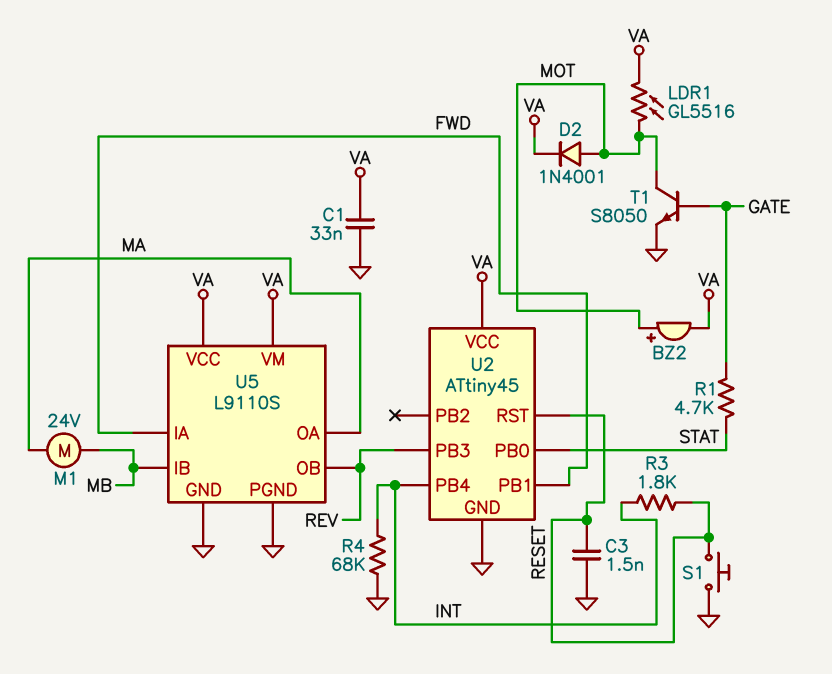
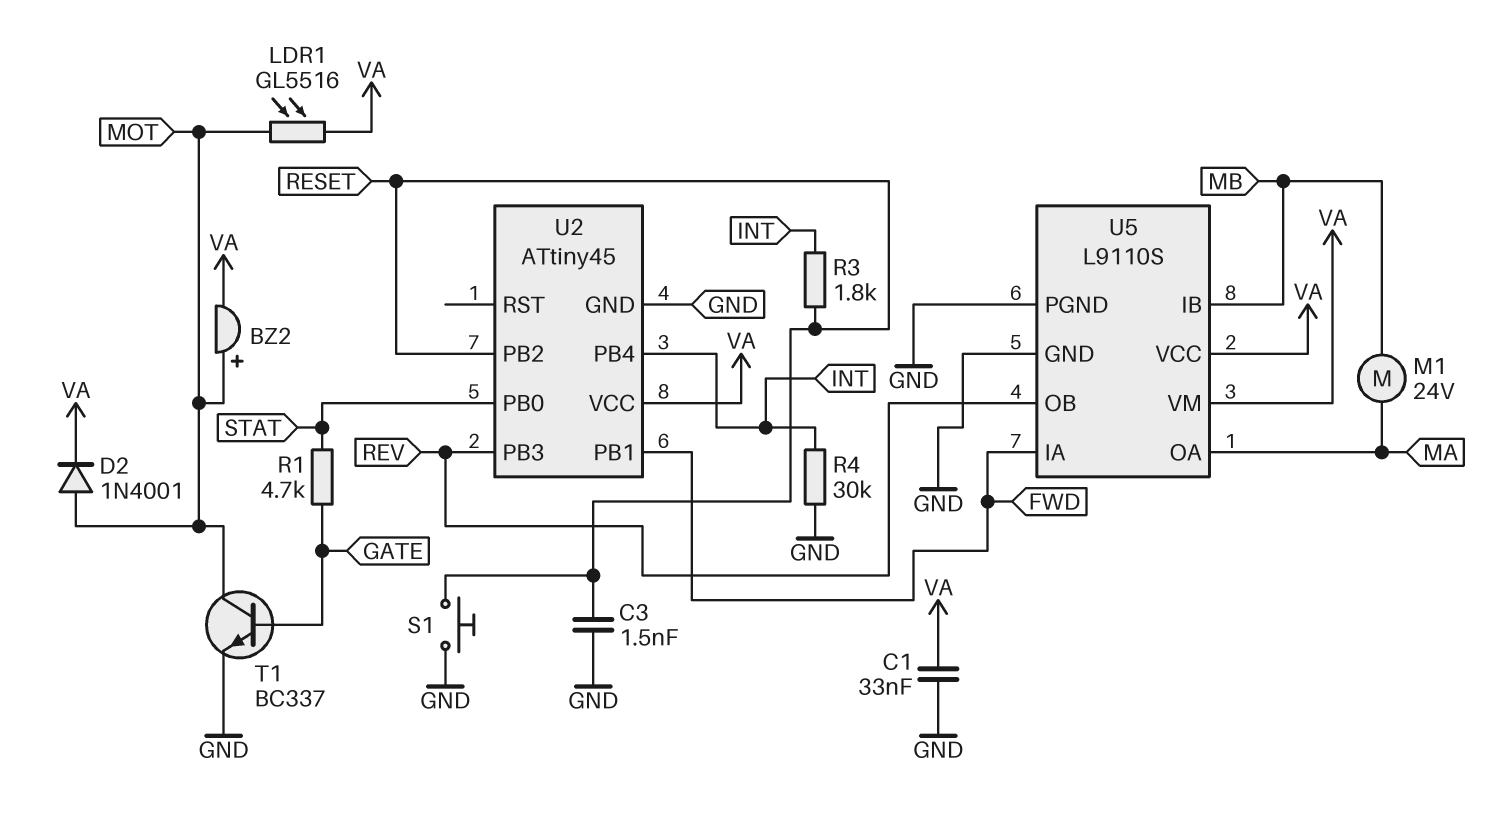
R4: 68k (GND, INT) -> 30k (GND, INT)
T1: NPN S8050 (B GATE, C MOT, E GND) -> NPN BC337 (B GATE, C MOT, E GND)
U2 pin PB2: none -> RESET
U2 pin RST: RESET -> none

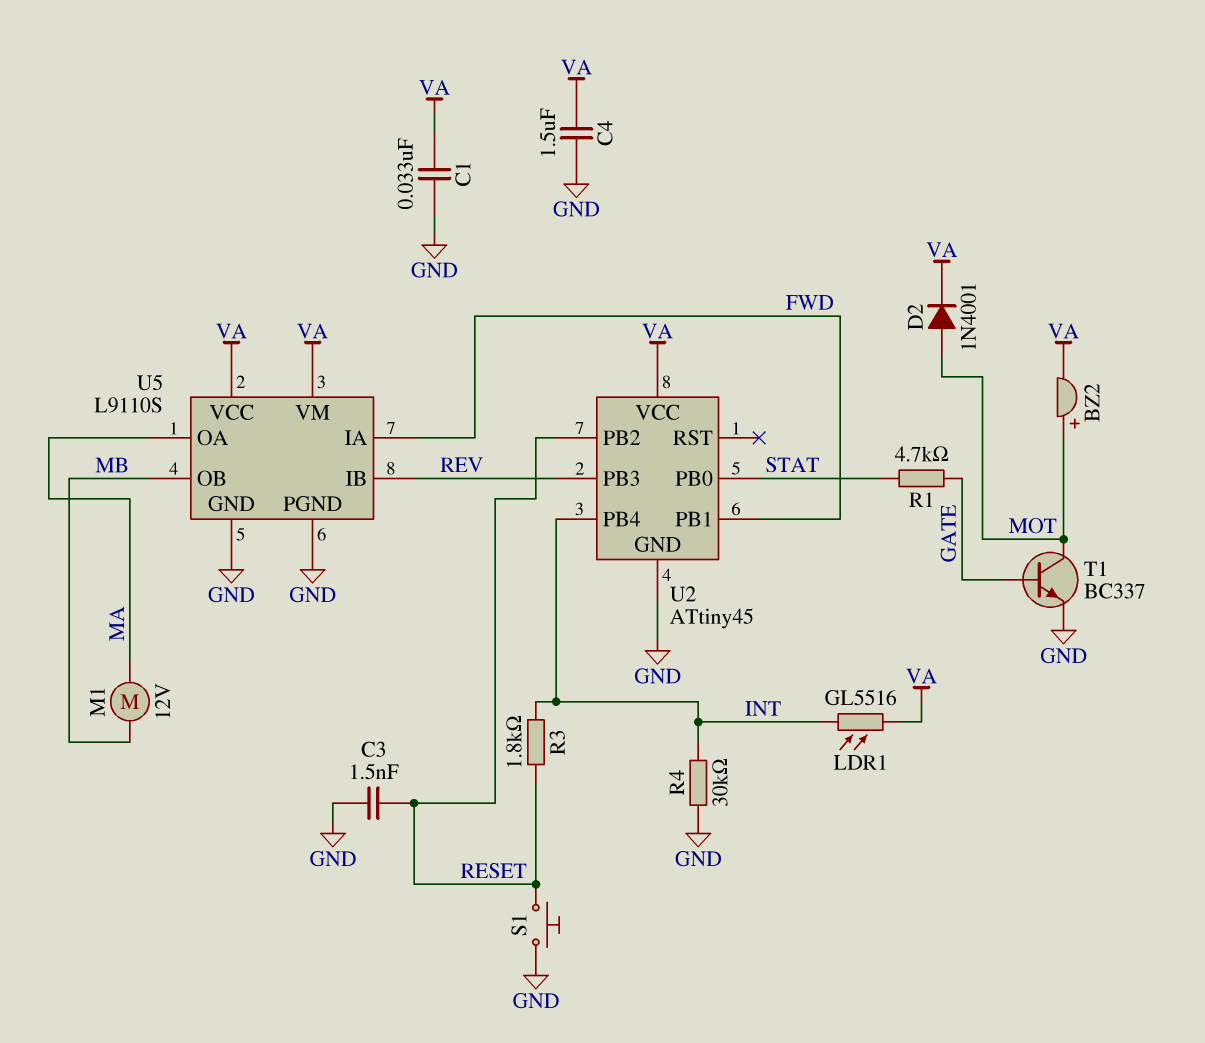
C4: none -> 1.5uF (GND, VA)
LDR1: GL5516 (MOT, VA) -> GL5516 (INT, VA)
M1: motor 24V (MA, MB) -> motor 12V (MA, MB)
U5 pin IB: MB -> REV
U5 pin OB: REV -> MB

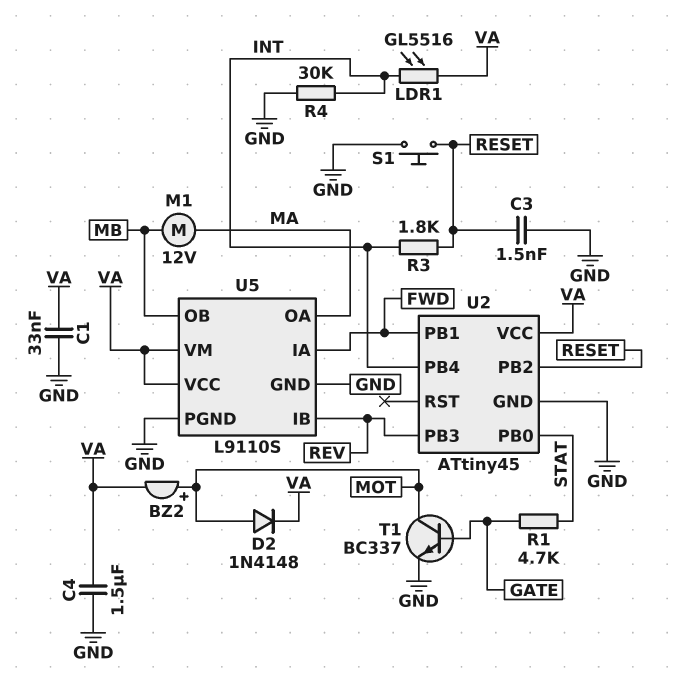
D2: diode 1N4001 (A MOT, K VA) -> diode 1N4148 (A MOT, K VA)

